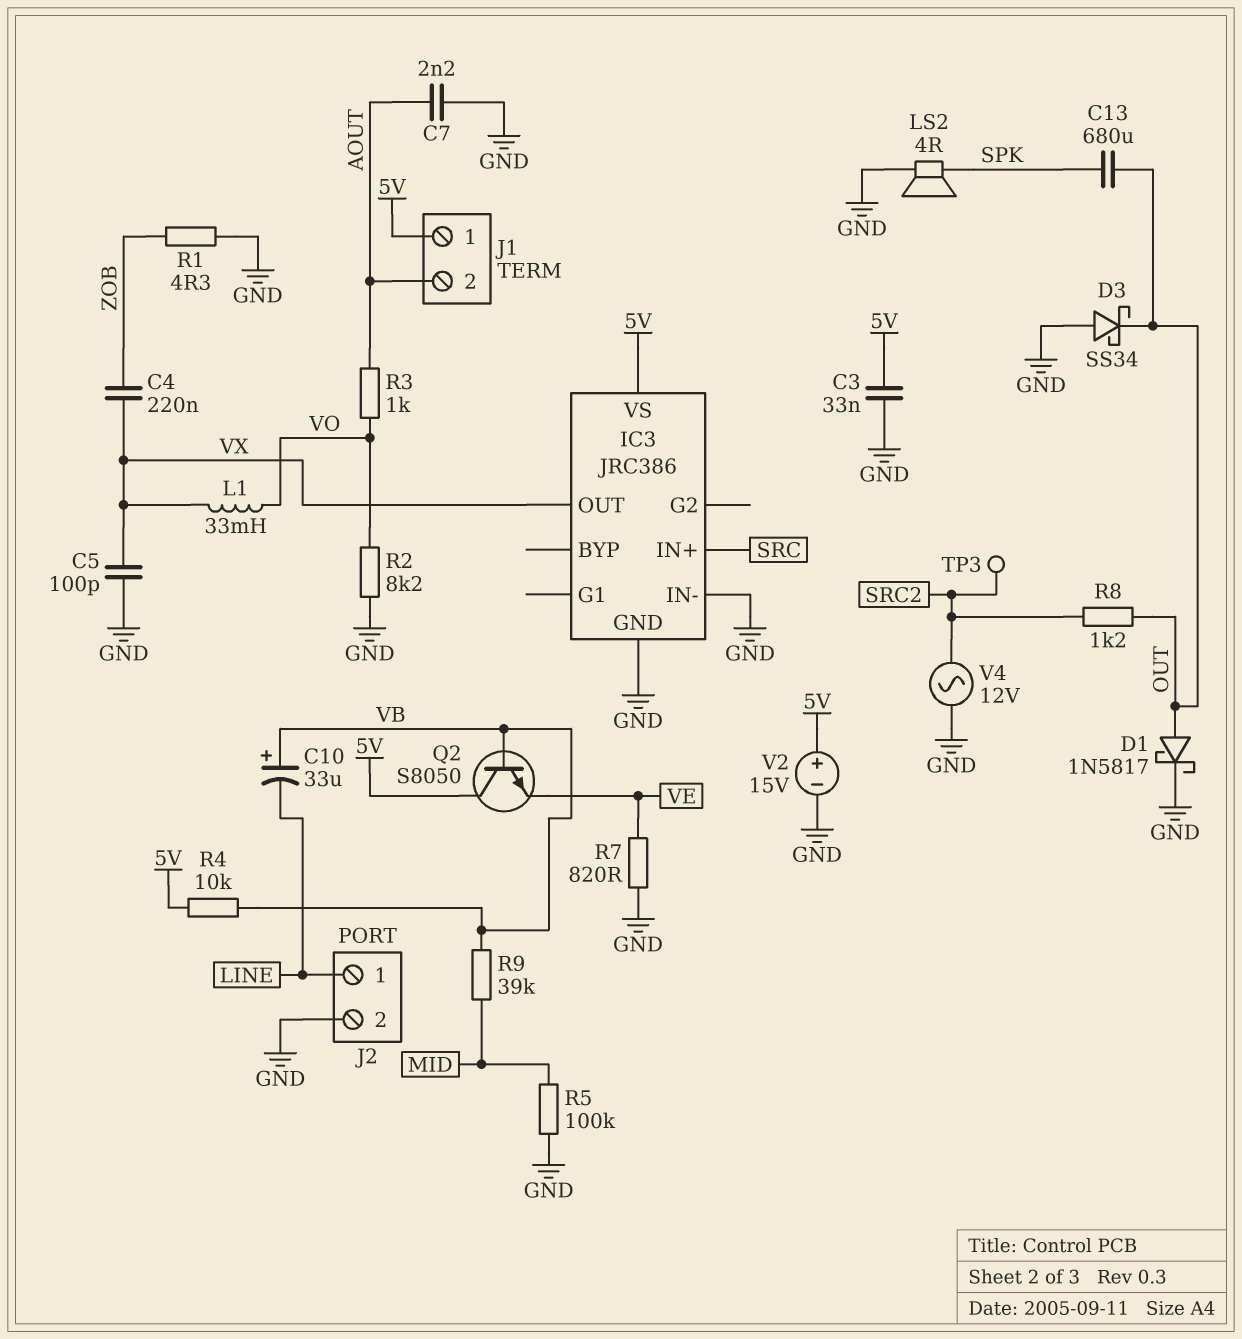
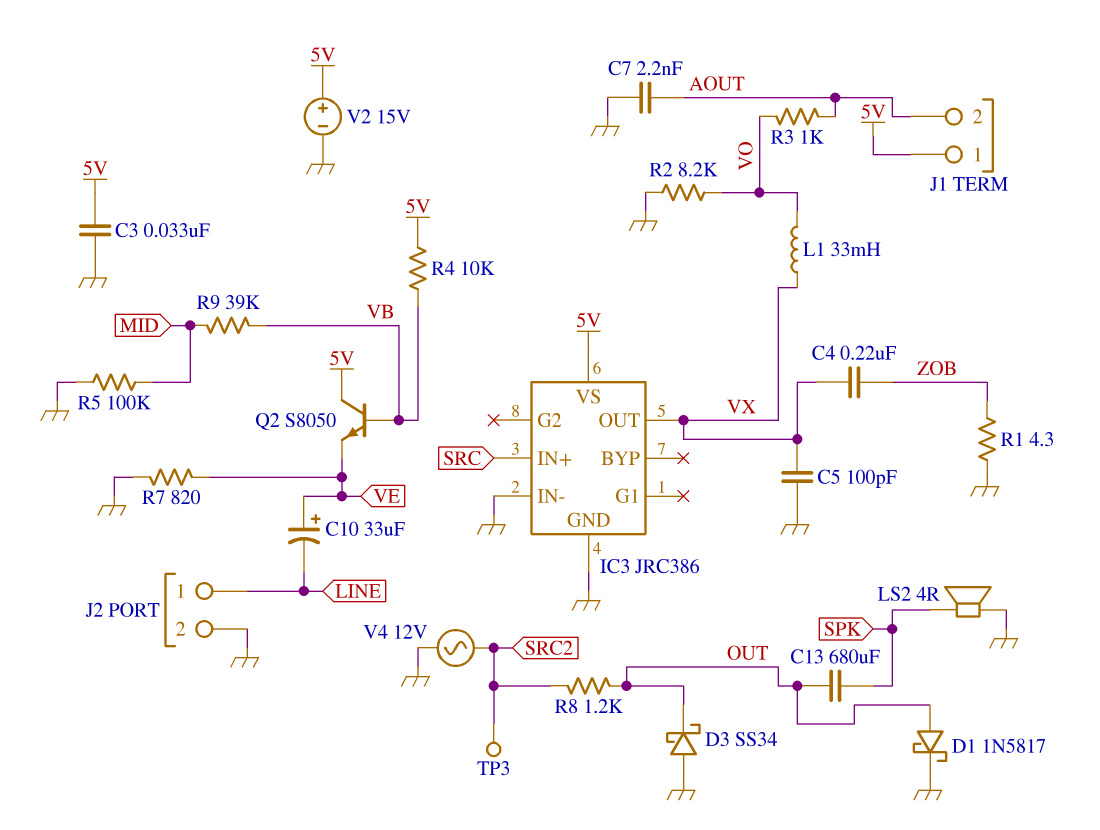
C10: 33uF (plus VB, minus LINE) -> 33uF (plus VE, minus LINE)

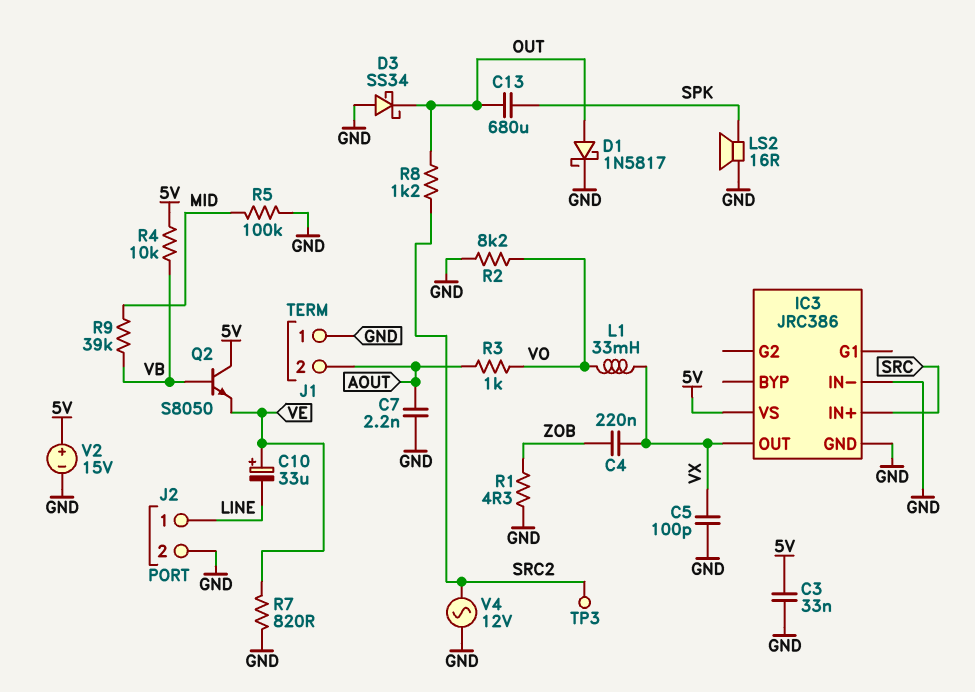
J1 pin 1: 5V -> GND
LS2: speaker 4R (GND, SPK) -> speaker 16R (GND, SPK)

